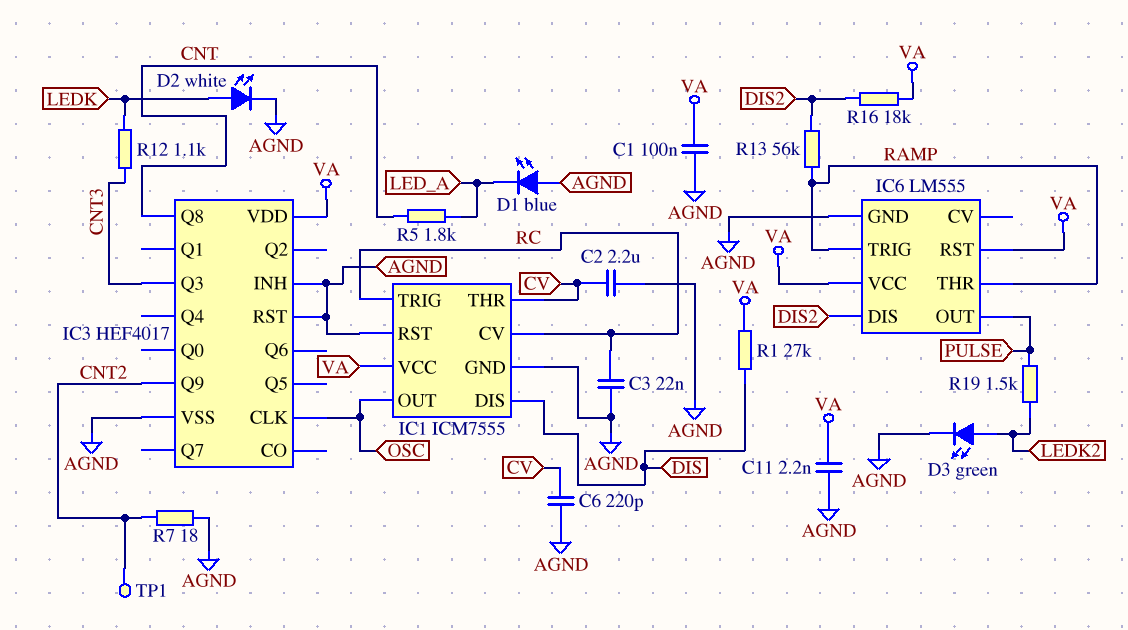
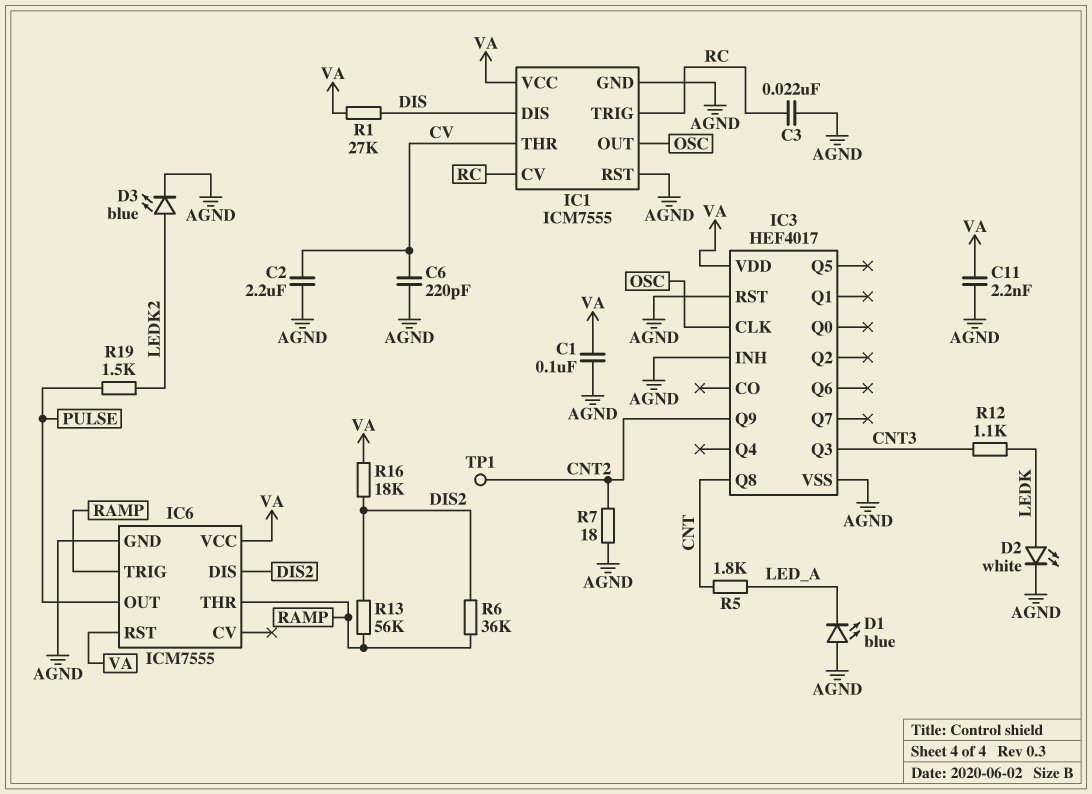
D3: LED green (A LEDK2, K AGND) -> LED blue (A LEDK2, K AGND)
IC6: LM555 -> ICM7555
R6: none -> 36k (DIS2, RAMP)

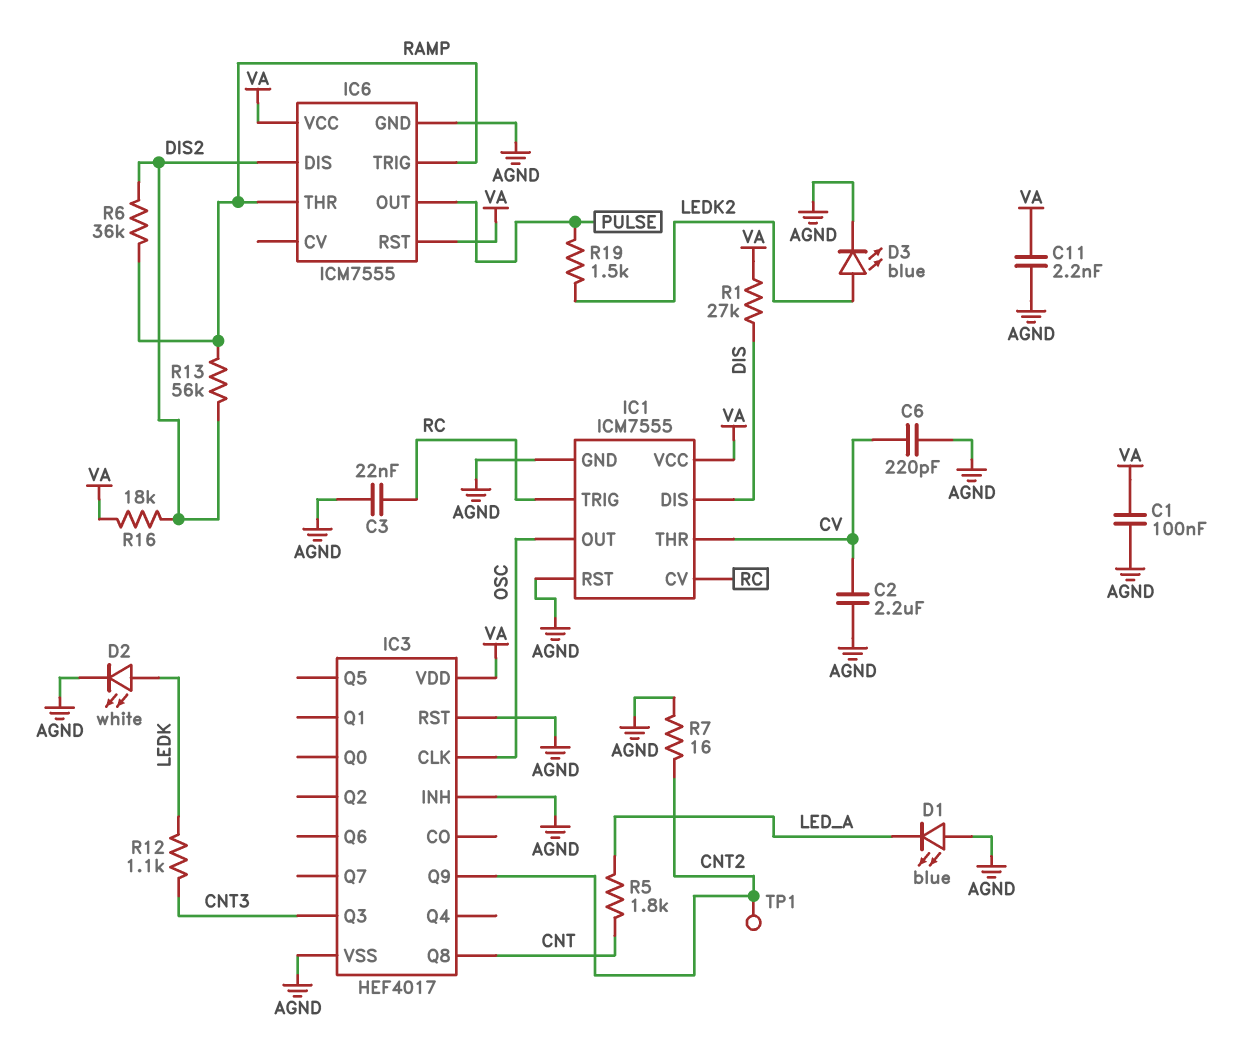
R7: 18 (AGND, CNT2) -> 16 (AGND, CNT2)

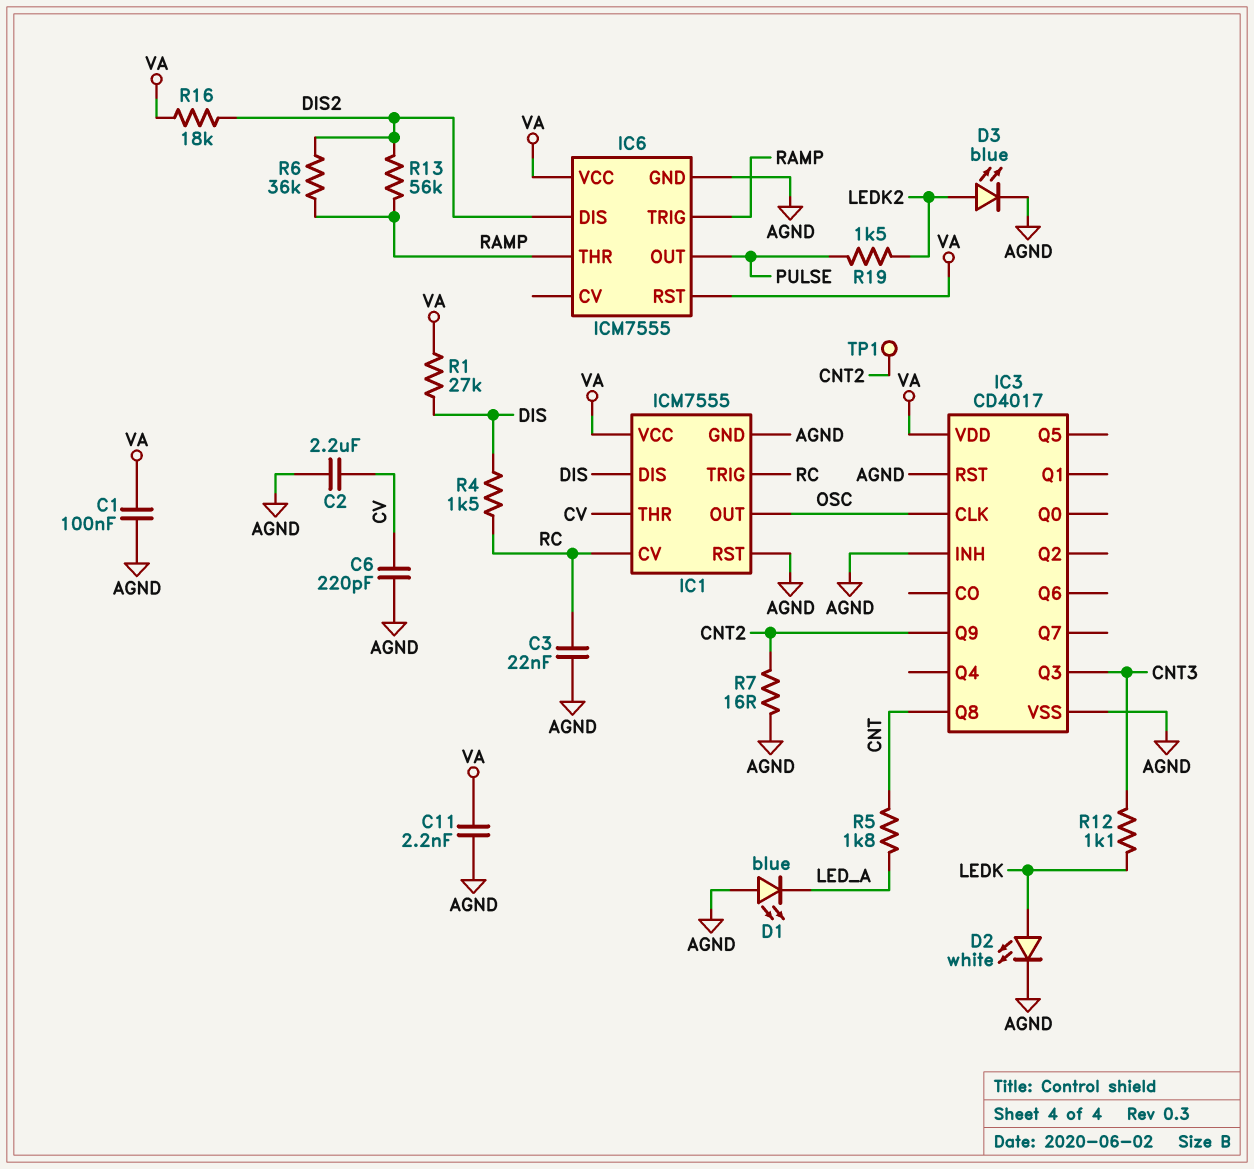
IC3: HEF4017 -> CD4017
R4: none -> 1.5k (DIS, RC)

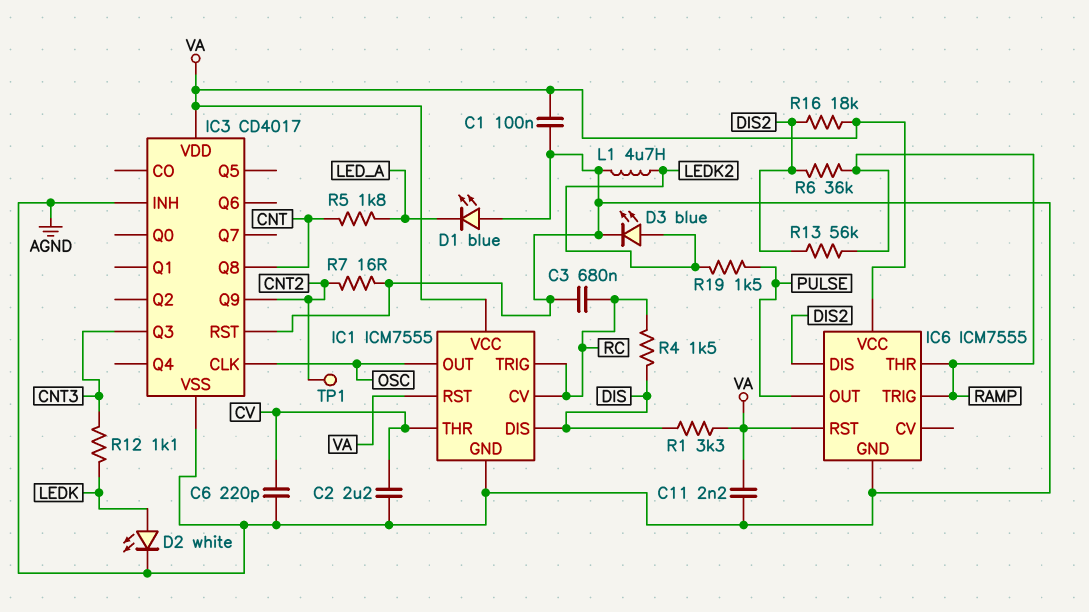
C3: 22nF (AGND, RC) -> 680nF (AGND, RC)
IC1 pin RST: AGND -> VA
L1: none -> 4.7uH (AGND, LEDK2)
R1: 27k (DIS, VA) -> 3.3k (DIS, VA)

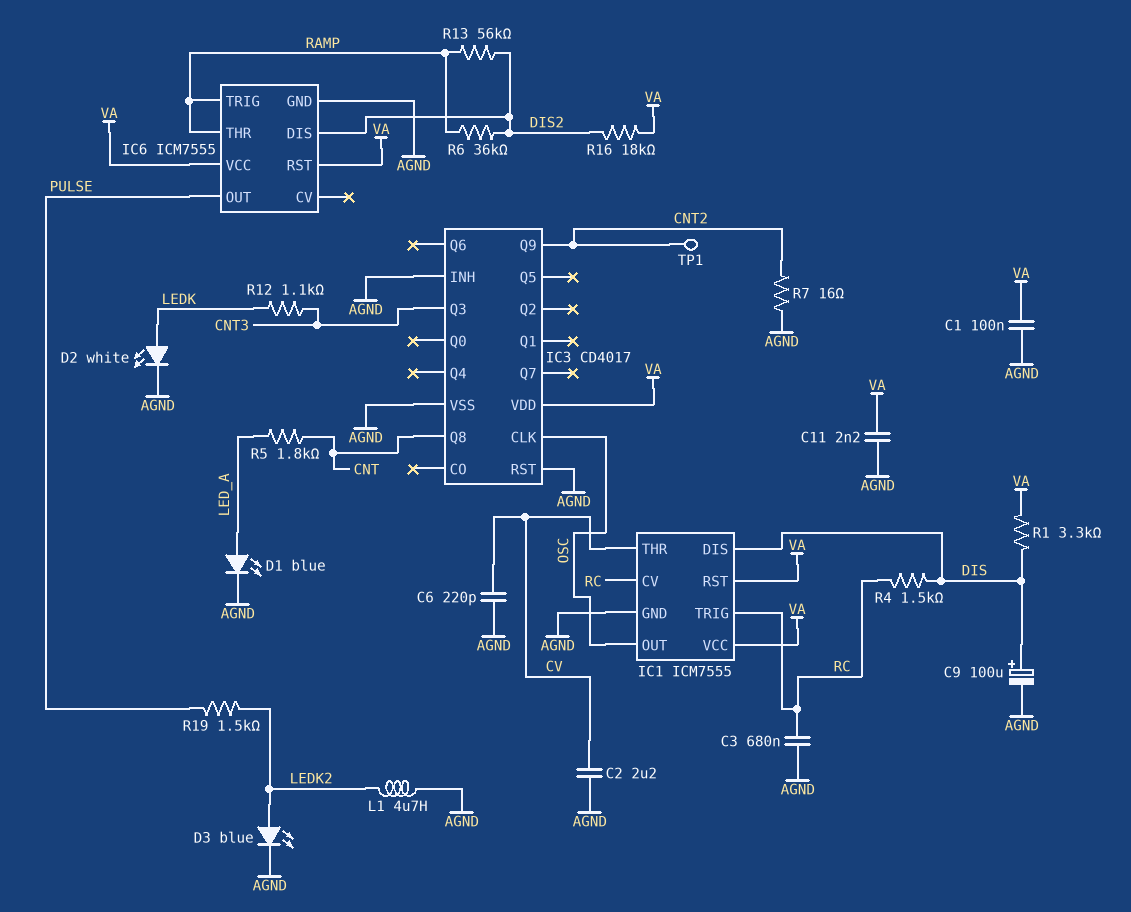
C9: none -> 100uF (plus DIS, minus AGND)
D1: LED blue (A AGND, K LED_A) -> LED blue (A LED_A, K AGND)

